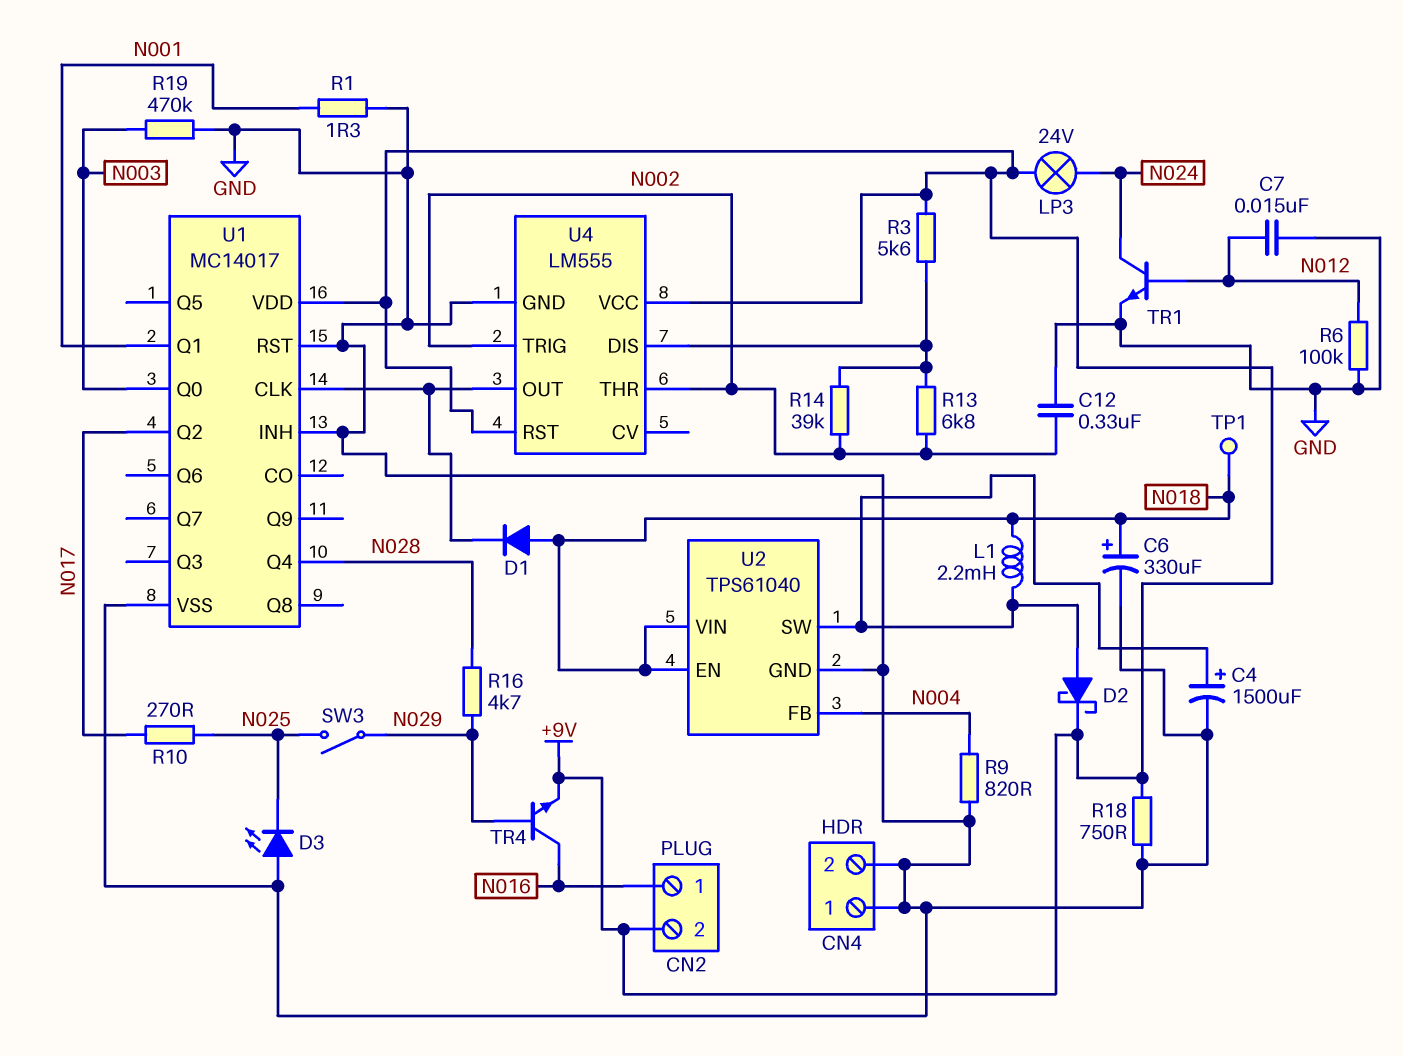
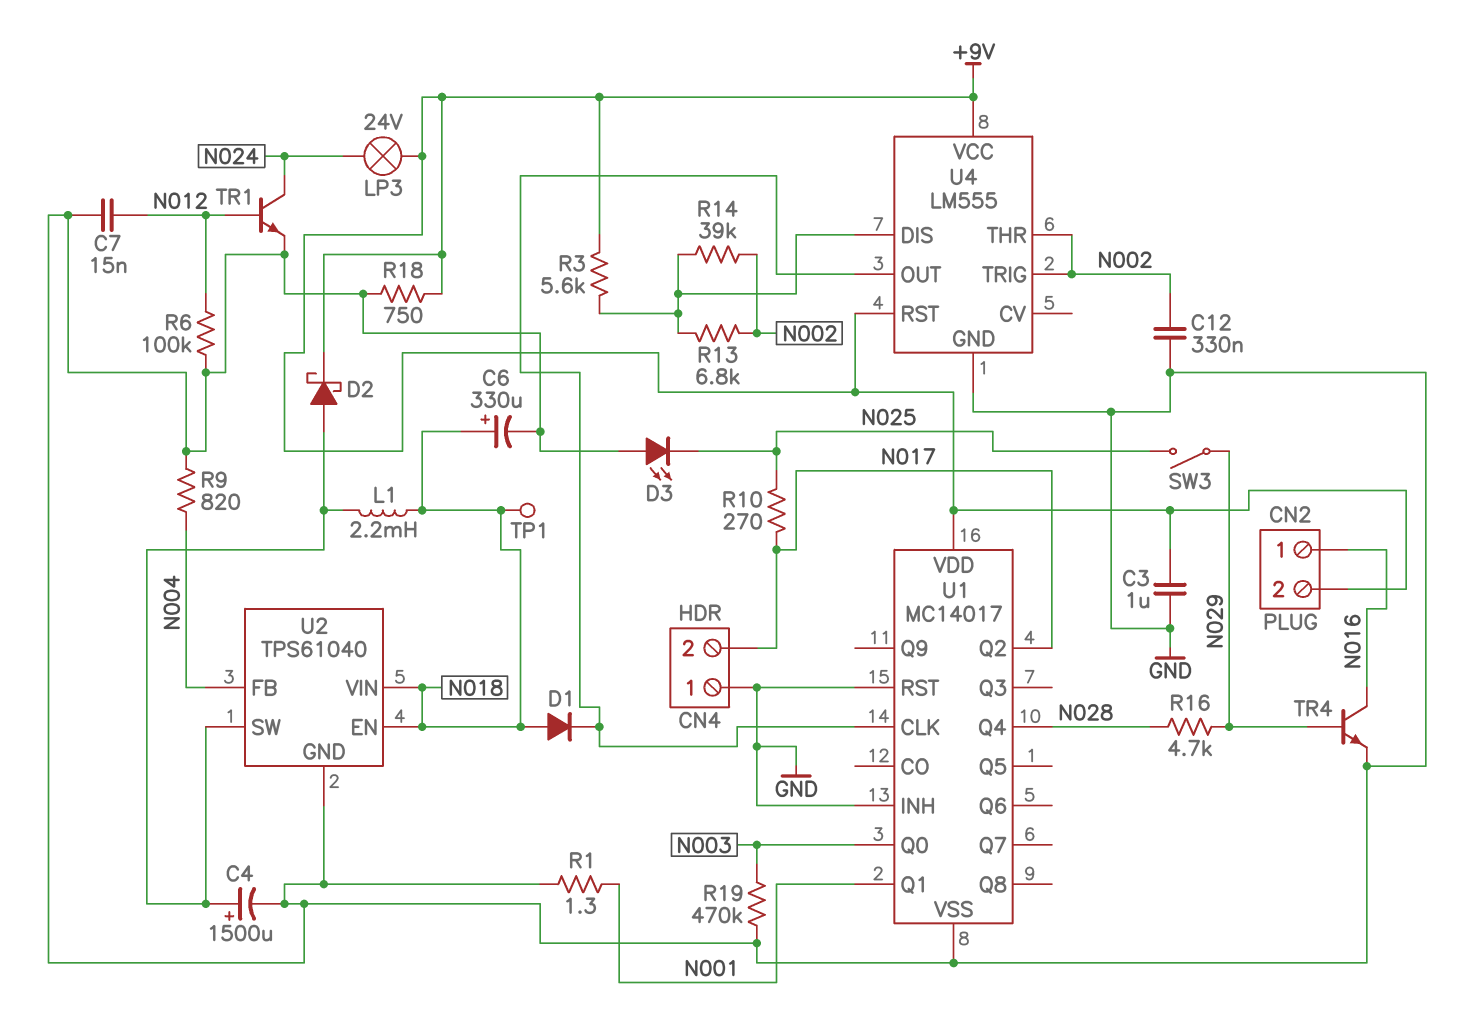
C3: none -> 1uF (+9V, GND)
CN4 pin 2: GND -> N017
TR4: NPN (B N029, C N016, E +9V) -> NPN (B N029, C N016, E GND)

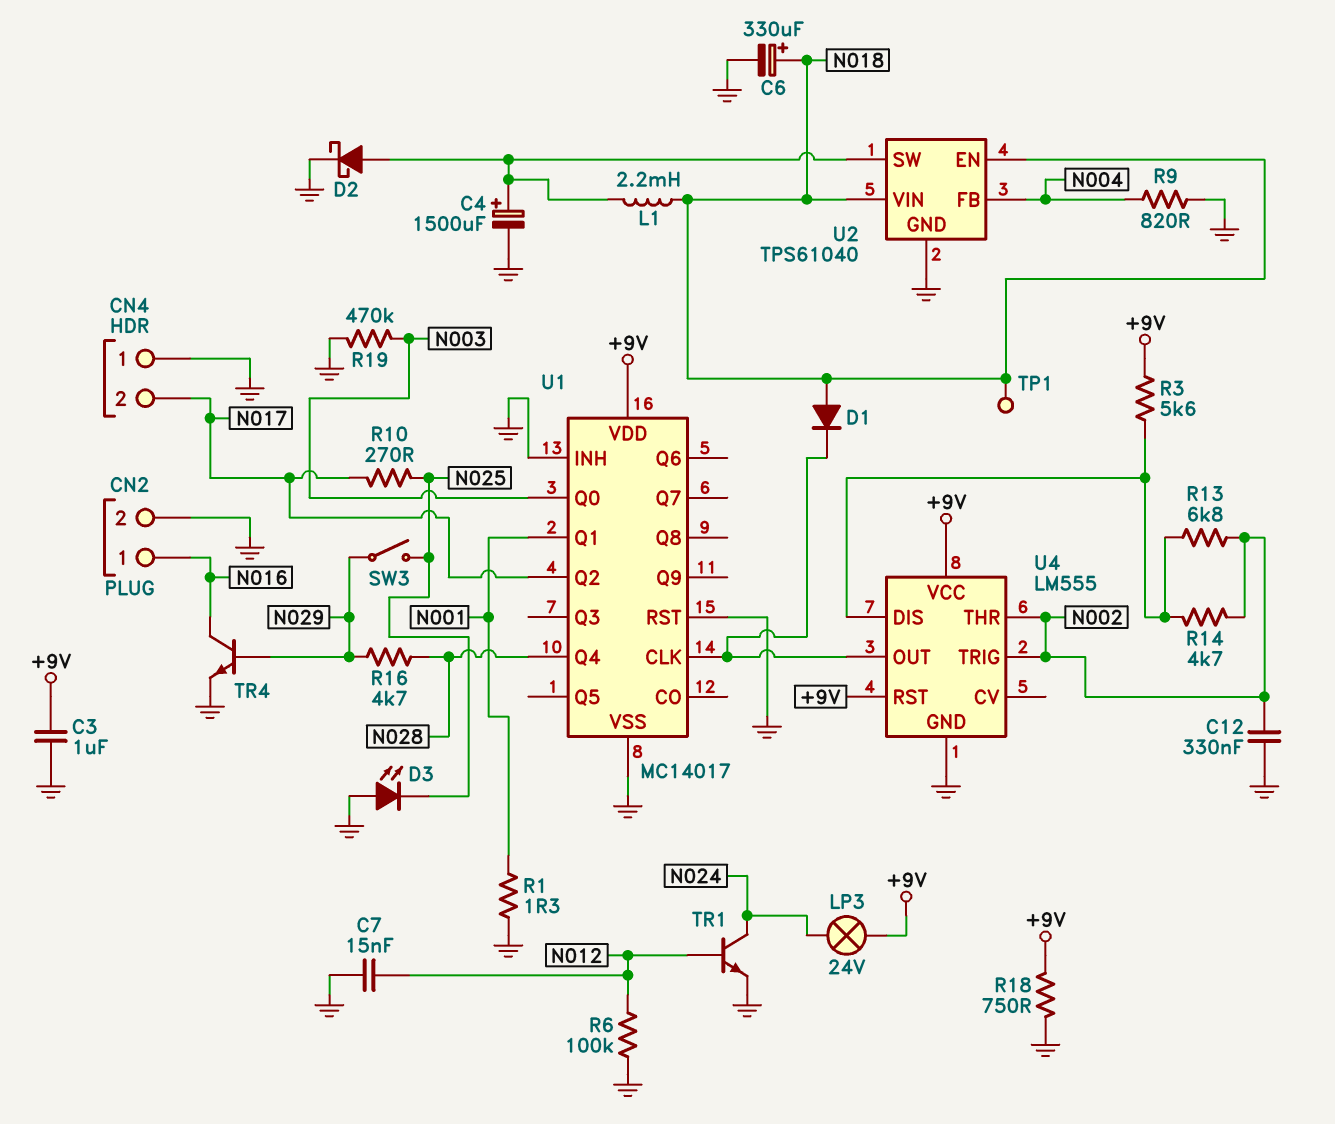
CN2 pin 2: +9V -> GND
D2: schottky (A U2/SW, K +9V) -> schottky (A U2/SW, K GND)
R14: 39k (N002, U4/DIS) -> 4.7k (N002, U4/DIS)

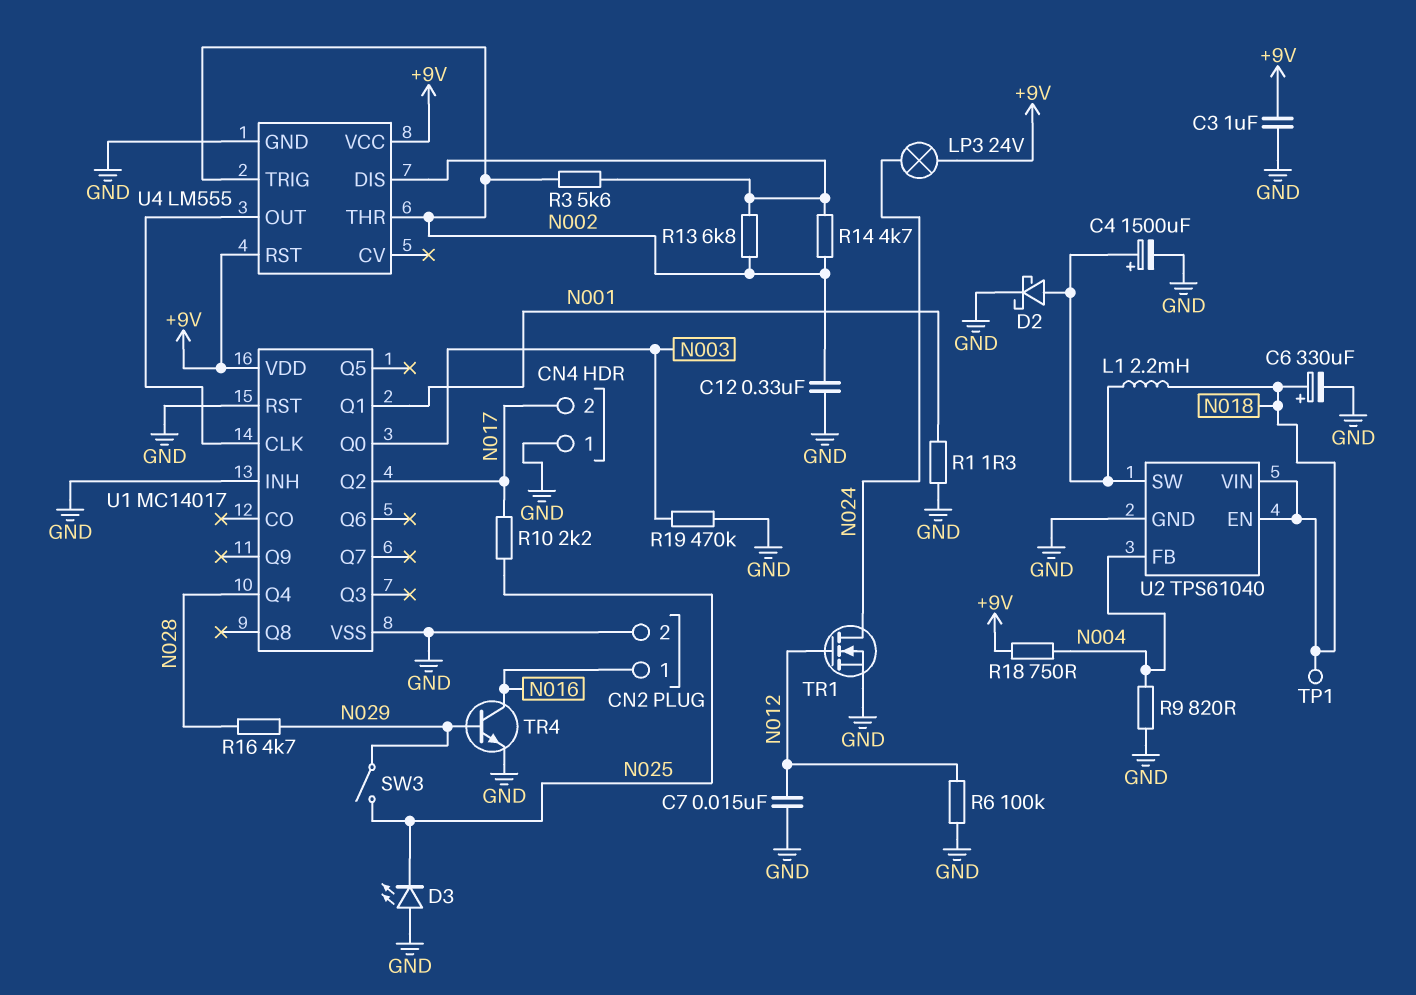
D1: diode (A N018, K U1/CLK) -> none
R3: 5.6k (+9V, U4/DIS) -> 5.6k (N002, U4/DIS)
R10: 270 (N017, N025) -> 2.2k (N017, N025)
R18: 750 (+9V, GND) -> 750 (+9V, N004)
TR1: NPN (B N012, C N024, E GND) -> NMOS (G N012, D N024, S GND)

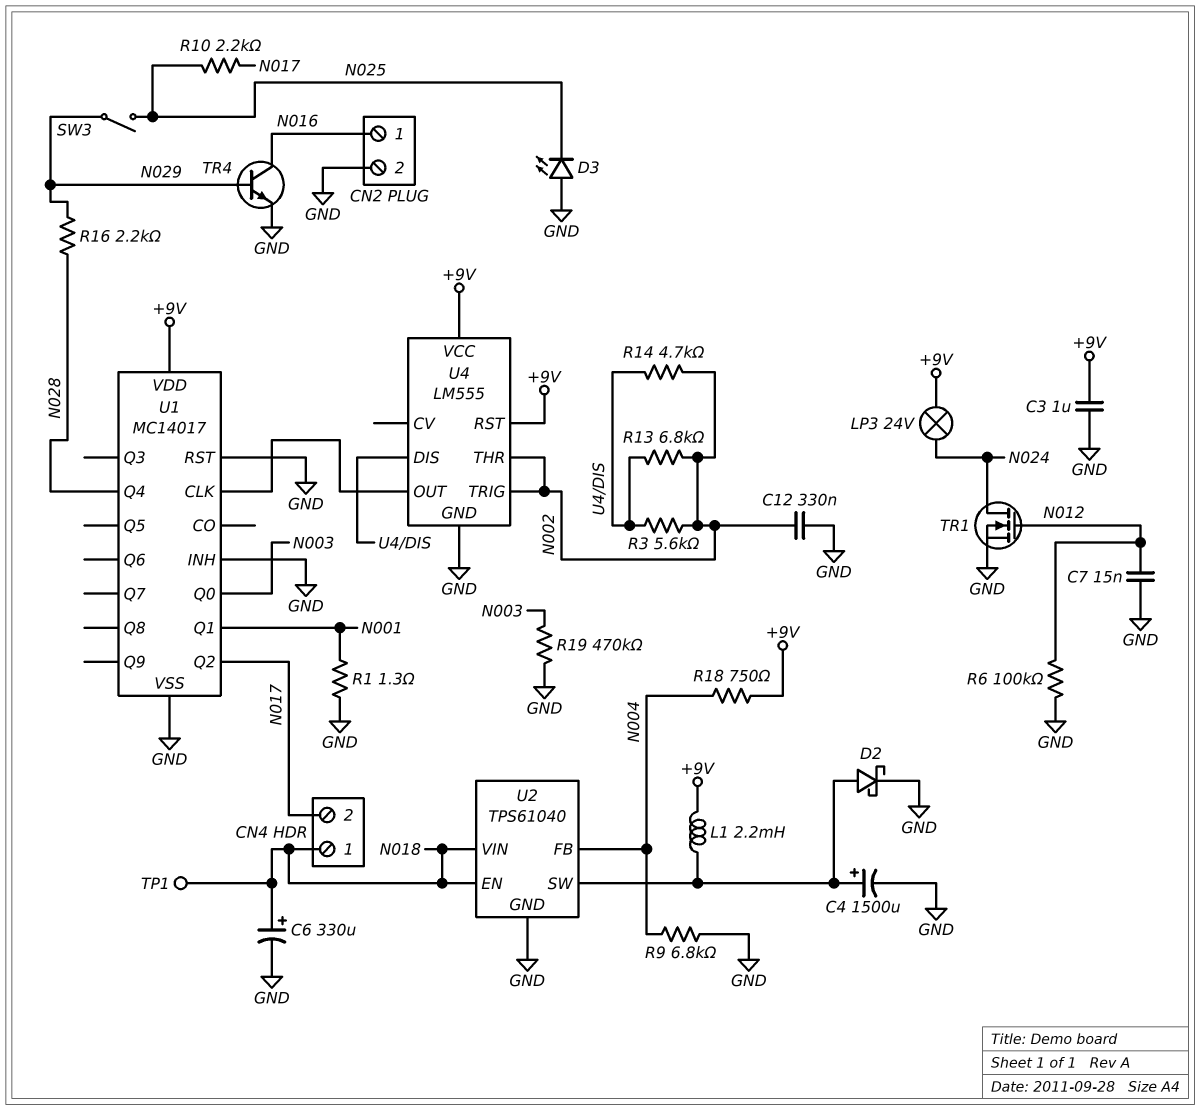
CN4 pin 1: GND -> N018
L1: 2.2mH (N018, U2/SW) -> 2.2mH (+9V, U2/SW)
R9: 820 (GND, N004) -> 6.8k (GND, N004)
R16: 4.7k (N028, N029) -> 2.2k (N028, N029)

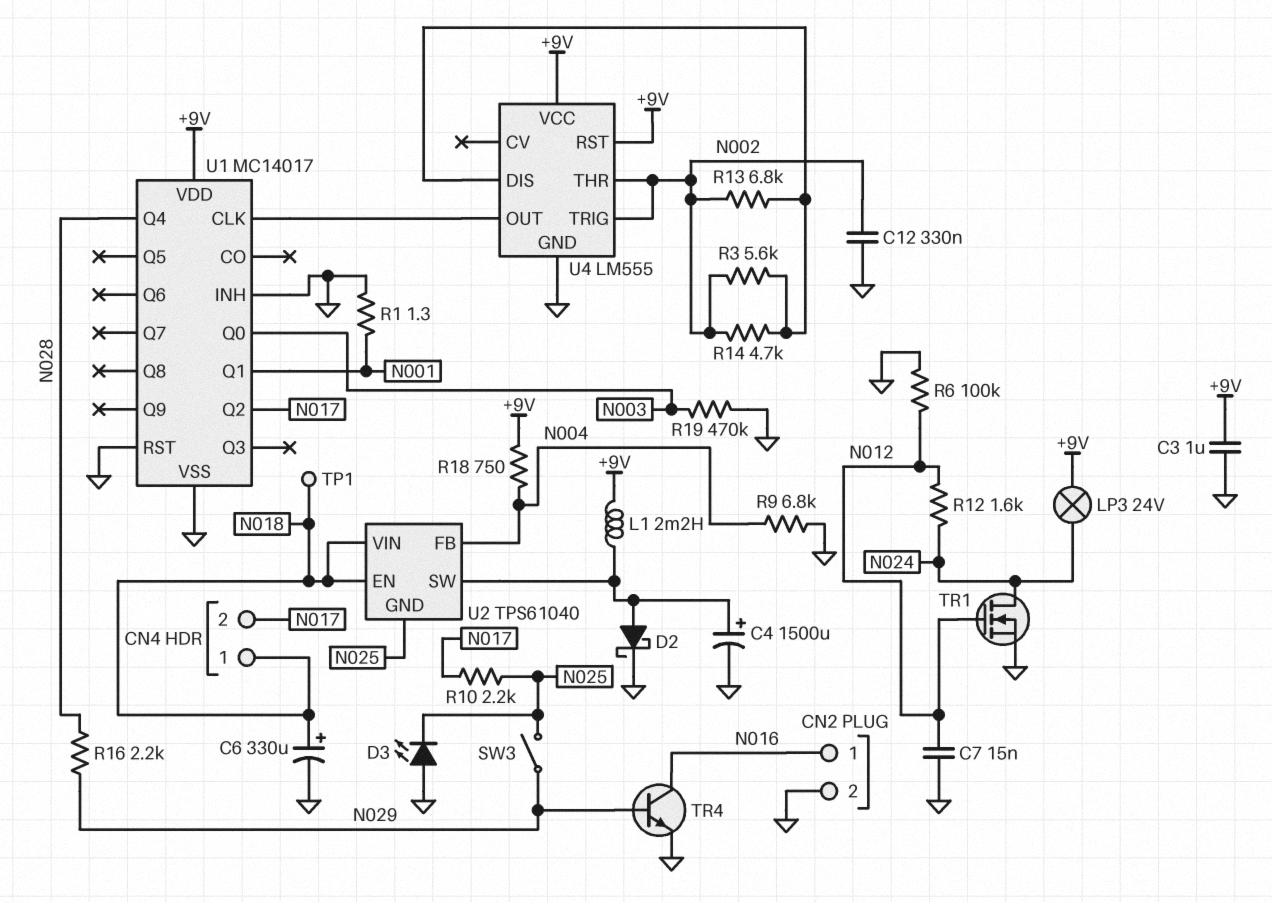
R12: none -> 1.6k (N012, N024)
U2 pin GND: GND -> N025

